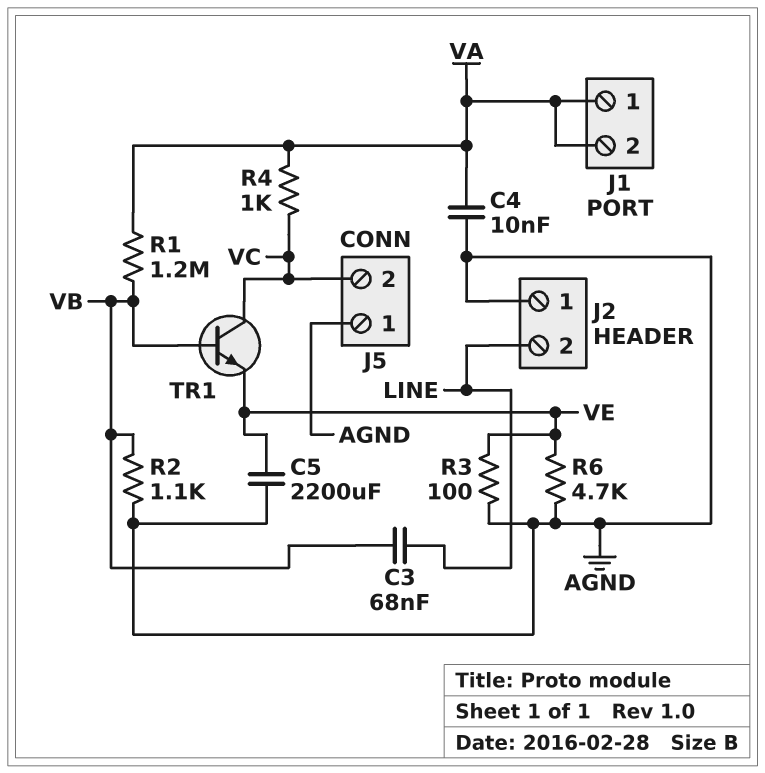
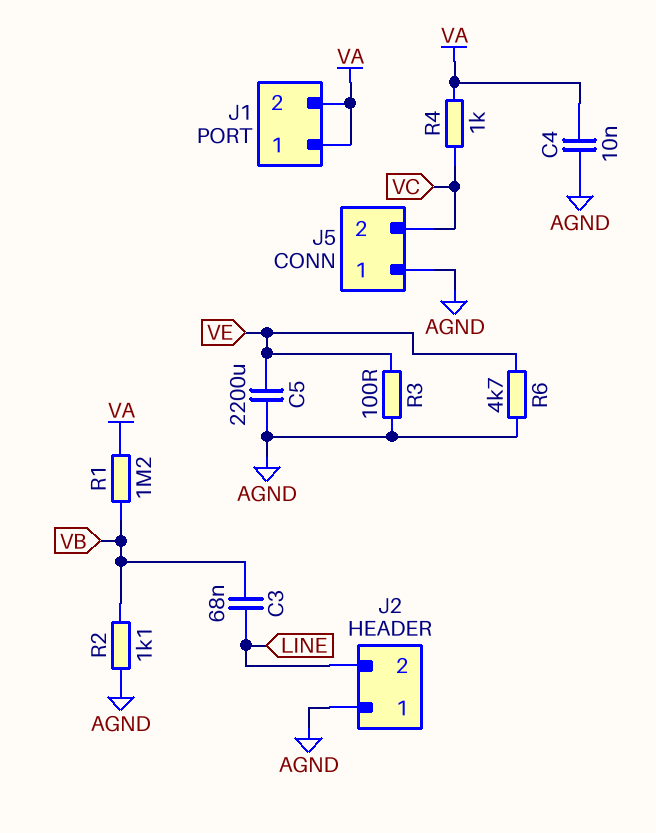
TR1: NPN (B VB, C VC, E VE) -> none

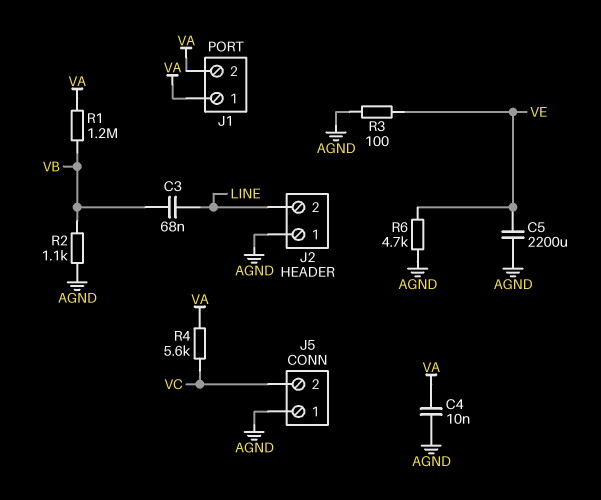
R4: 1k (VA, VC) -> 5.6k (VA, VC)

